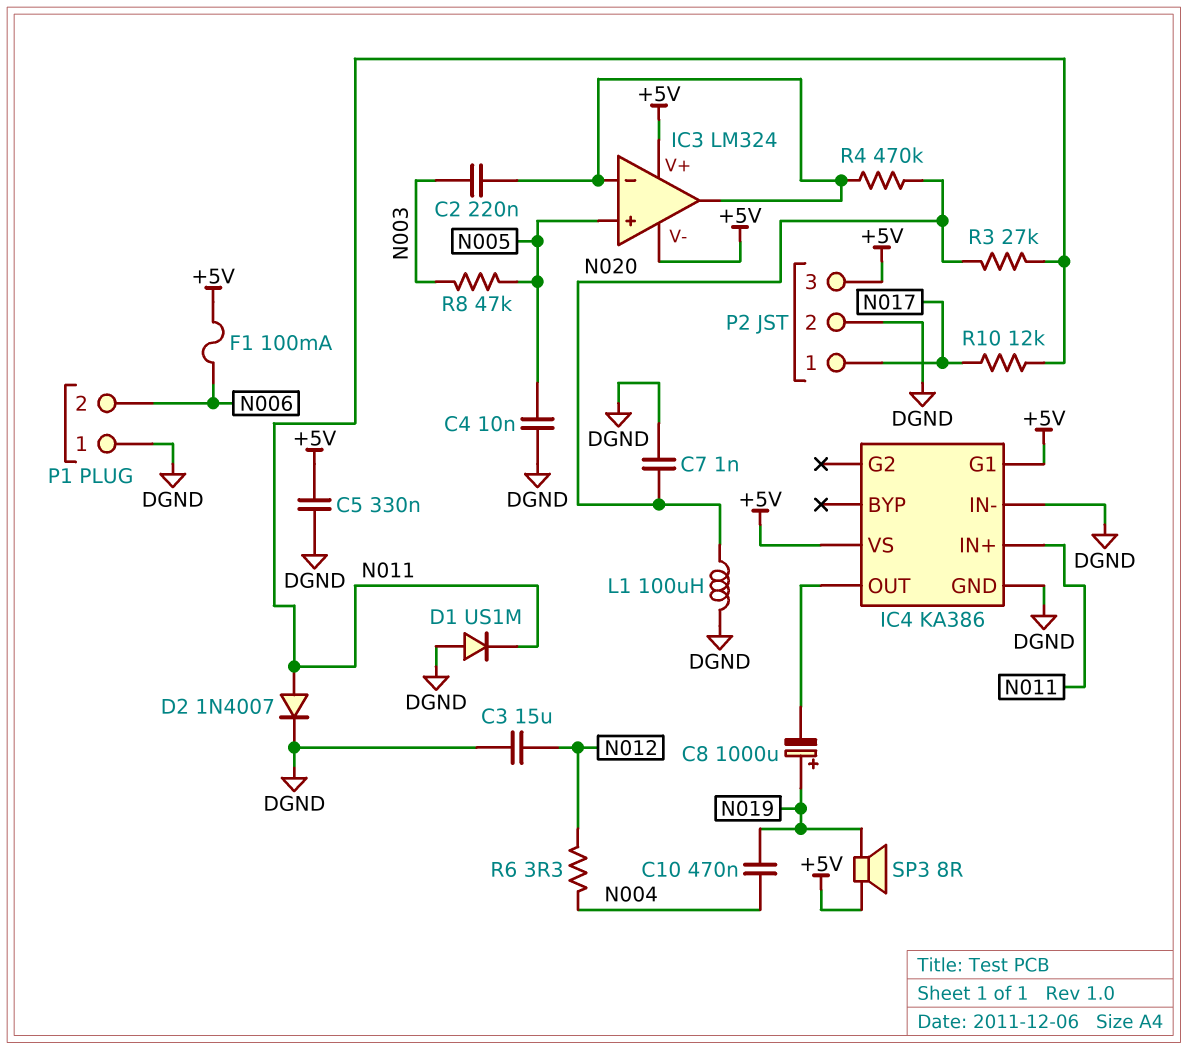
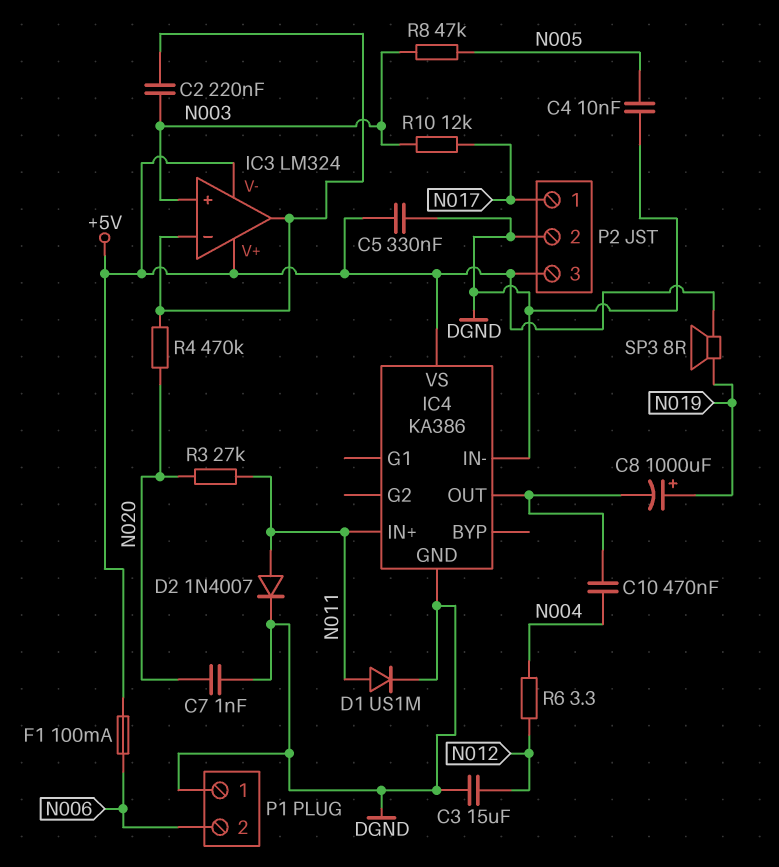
C10: 470nF (N004, N019) -> 470nF (IC4/OUT, N004)
D1: diode US1M (A DGND, K N011) -> diode US1M (A N011, K DGND)
IC3 pin in+: N005 -> N003
IC4 pin G1: +5V -> none
L1: 100uH (DGND, N020) -> none
R10: 12k (N011, N017) -> 12k (N003, N017)

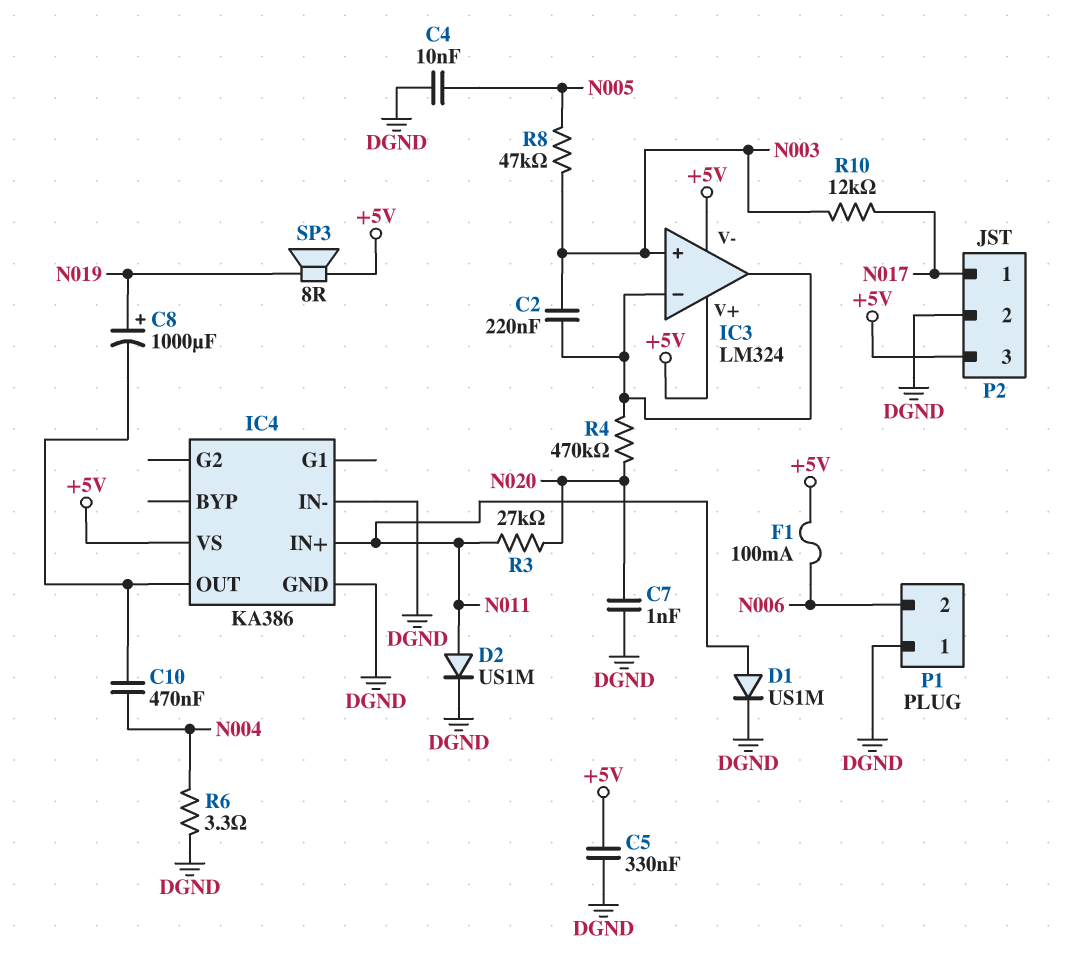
C3: 15uF (DGND, N012) -> none
D2: diode 1N4007 (A N011, K DGND) -> diode US1M (A N011, K DGND)
R6: 3.3 (N004, N012) -> 3.3 (DGND, N004)

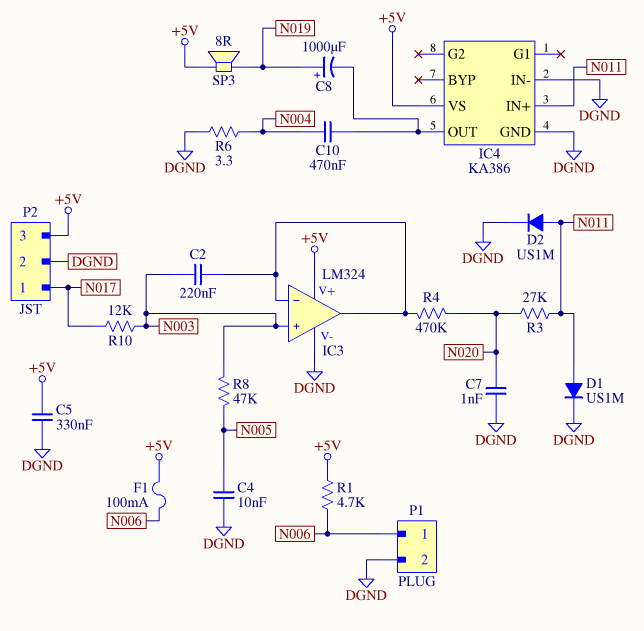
IC3 pin V-: +5V -> DGND
P1 pin 1: DGND -> N006
P1 pin 2: N006 -> DGND
R1: none -> 4.7k (+5V, N006)

